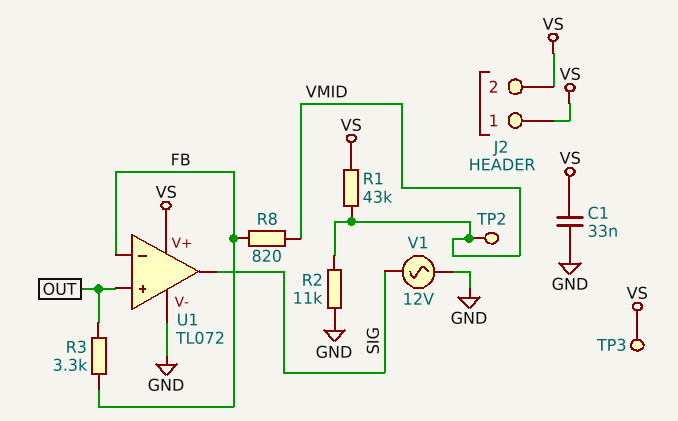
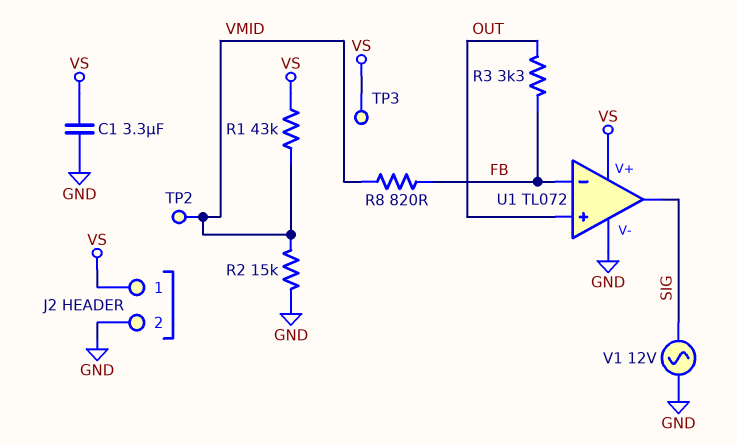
C1: 33nF (GND, VS) -> 3.3uF (GND, VS)
J2 pin 2: VS -> GND
R2: 11k (GND, VMID) -> 15k (GND, VMID)

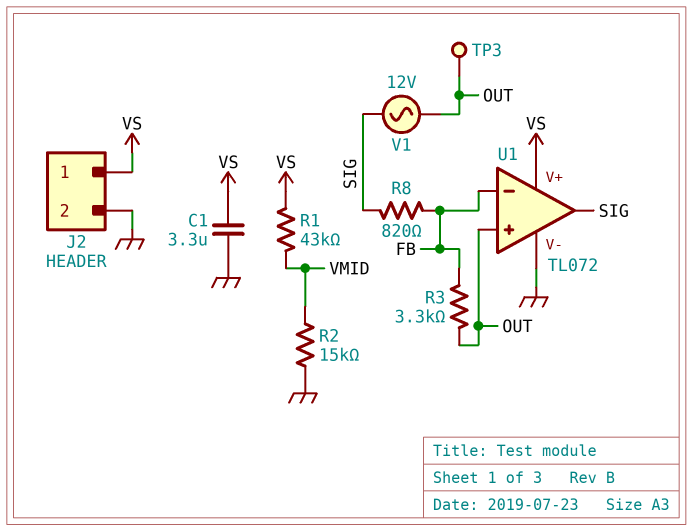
R8: 820 (FB, VMID) -> 820 (FB, SIG)
TP2: test point (VMID) -> none
TP3: test point (VS) -> test point (OUT)
V1: AC 12V (GND, SIG) -> AC 12V (OUT, SIG)

